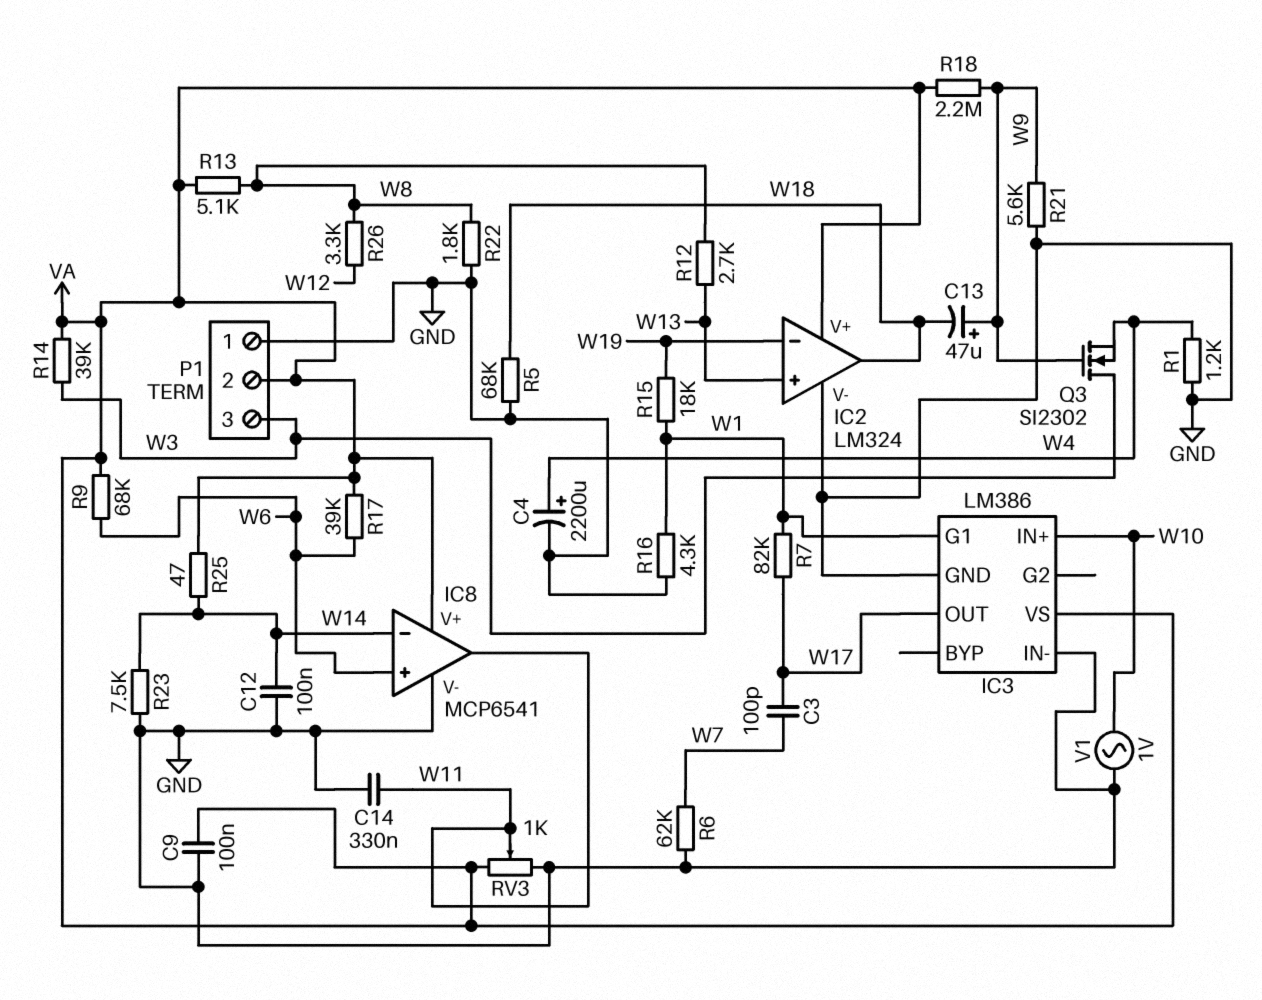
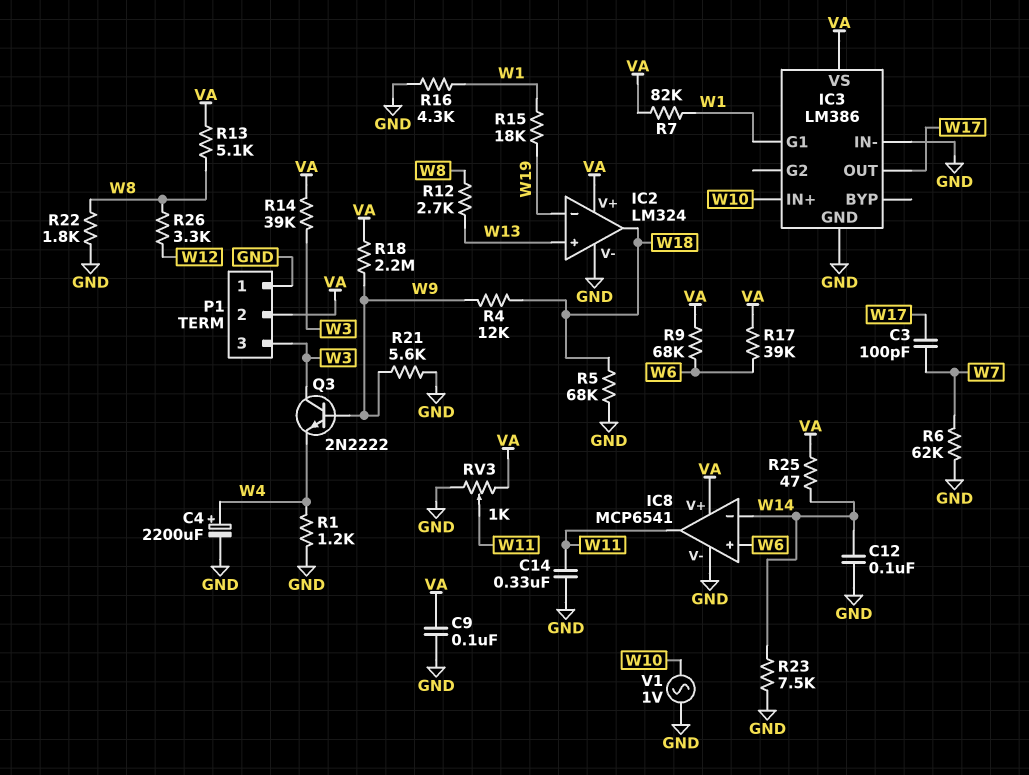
C13: 47uF (plus W9, minus W18) -> none
Q3: NMOS SI2302 (G W9, D W3, S W4) -> NPN 2N2222 (B W9, C W3, E W4)
R4: none -> 12k (W9, W18)
R7: 82k (W1, W17) -> 82k (VA, W1)

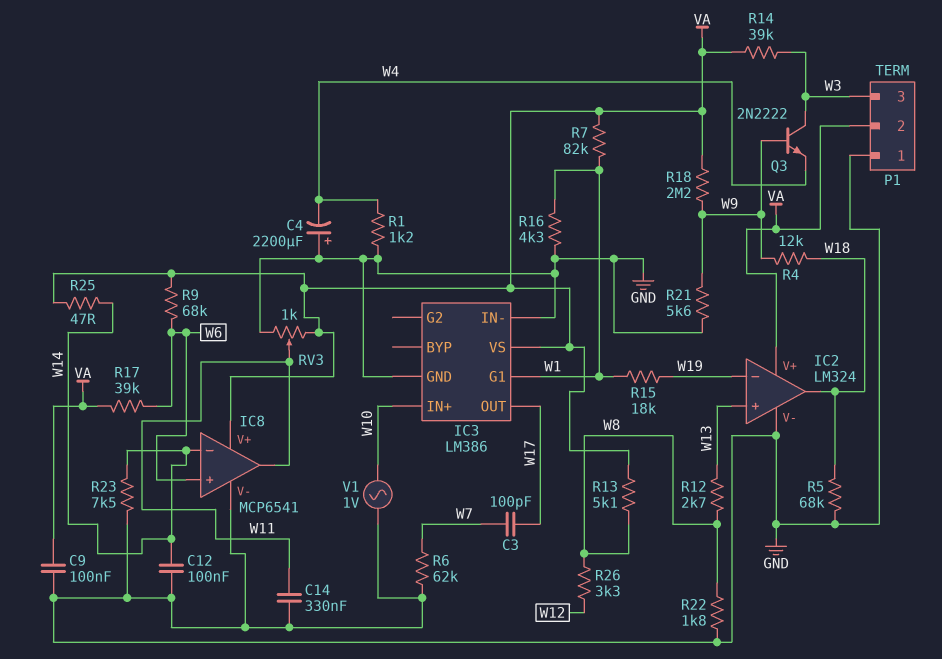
C4: 2200uF (plus W4, minus GND) -> 2200uF (plus GND, minus W4)

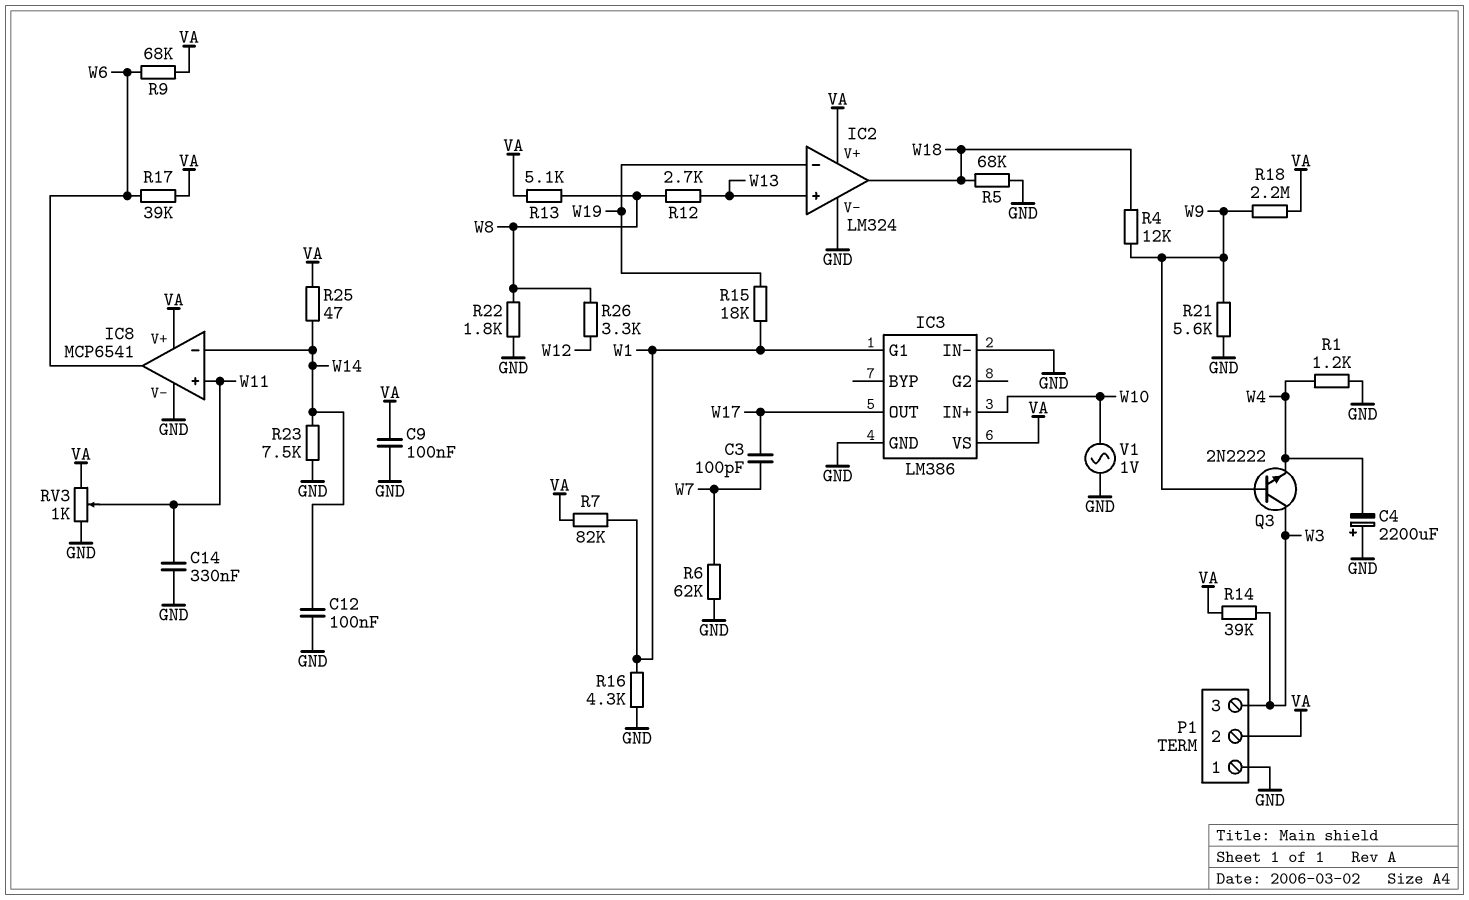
IC8 pin in+: W6 -> W11
IC8 pin out: W11 -> W6

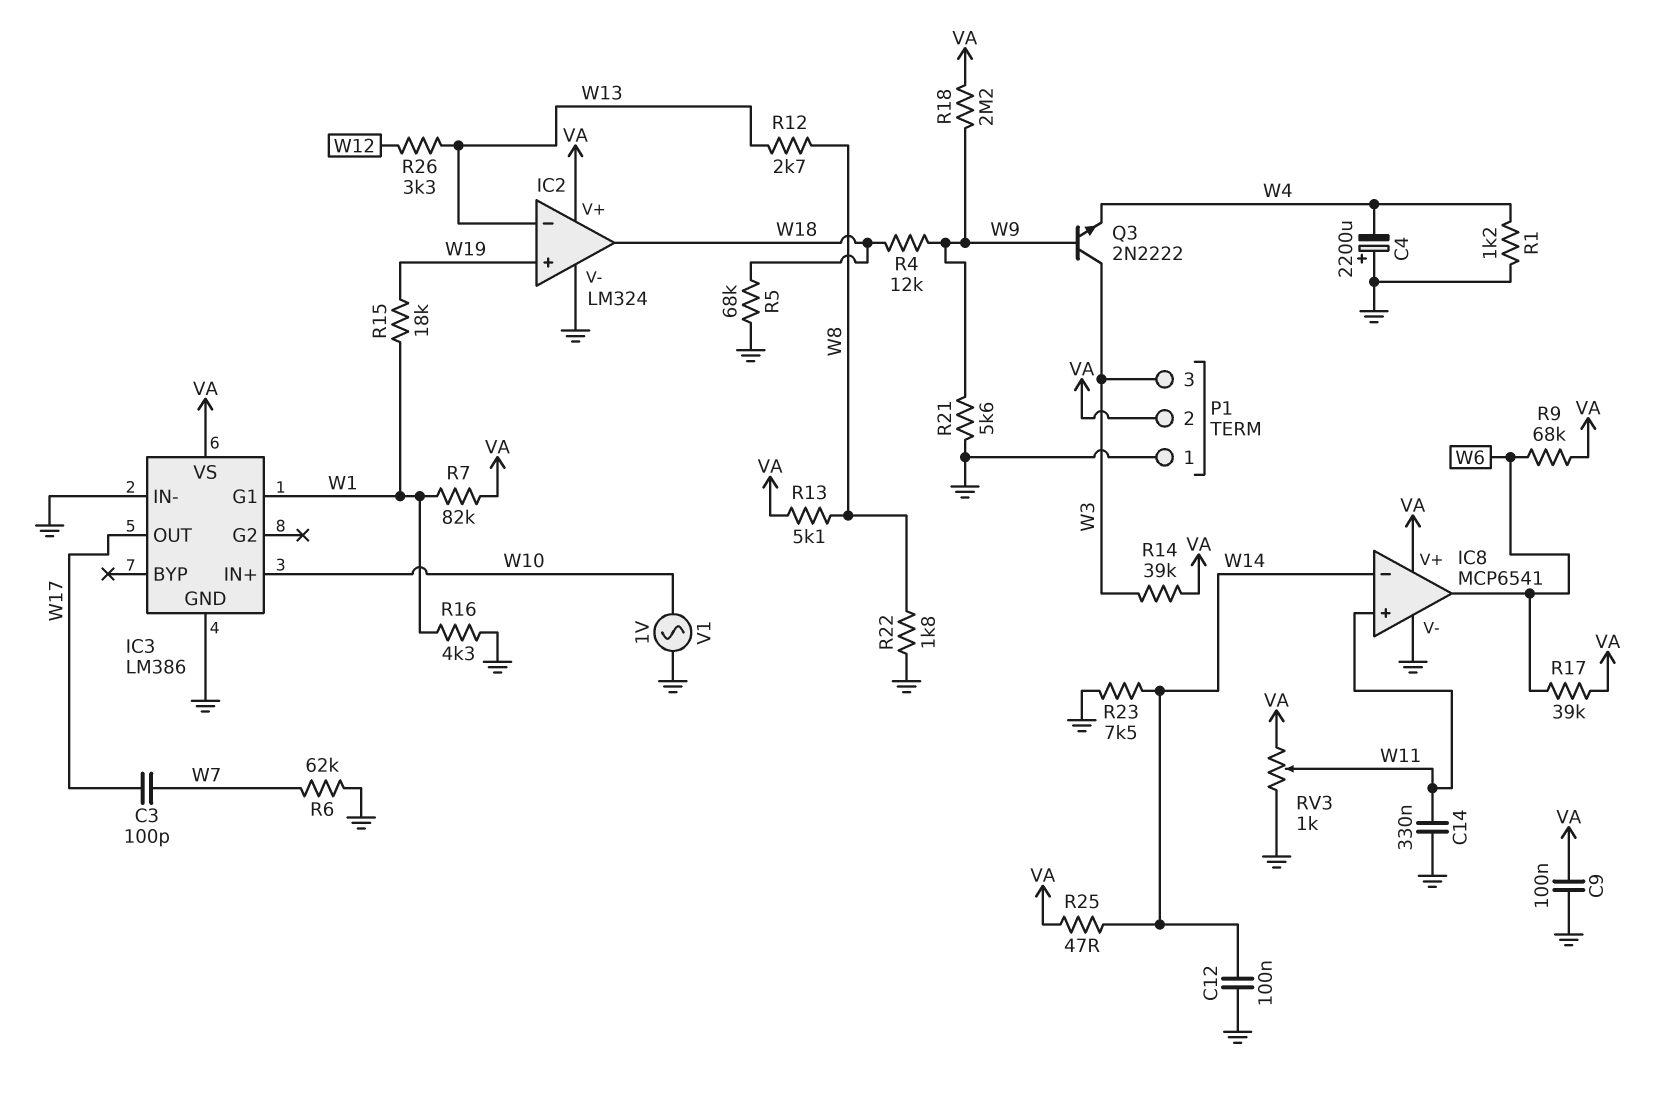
IC2 pin in+: W13 -> W19
IC2 pin in-: W19 -> W13
R26: 3.3k (W8, W12) -> 3.3k (W12, W13)

